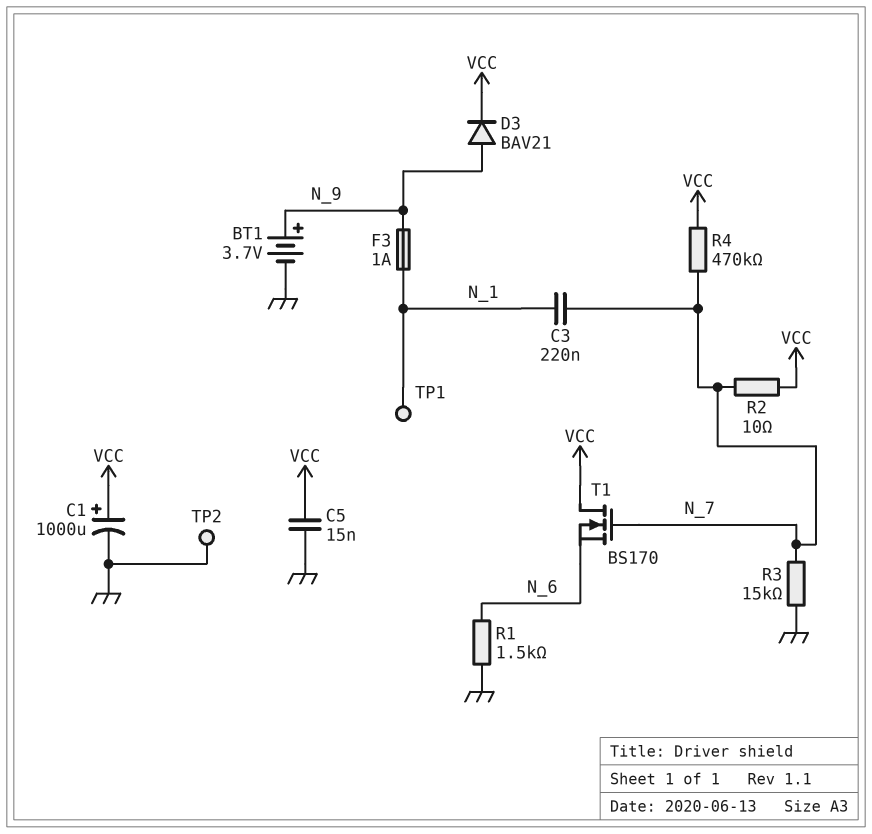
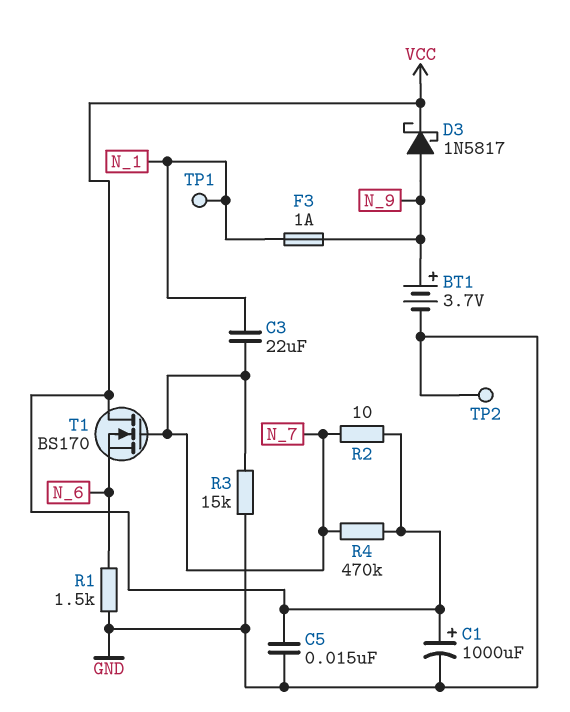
C3: 220nF (N_1, N_7) -> 22uF (N_1, N_7)
D3: diode BAV21 (A N_9, K VCC) -> schottky 1N5817 (A N_9, K VCC)

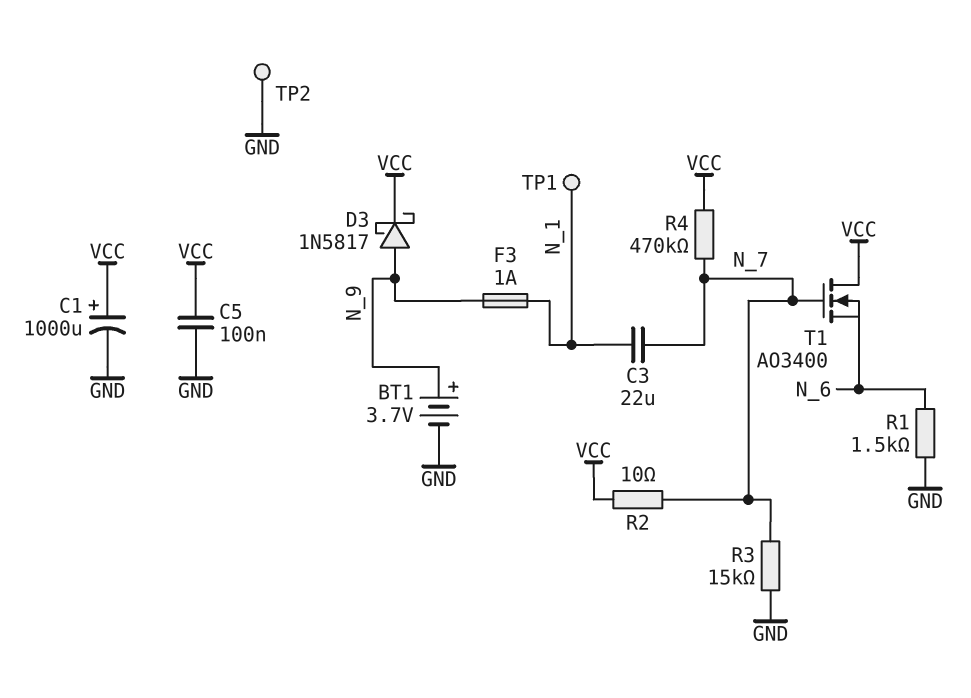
C5: 15nF (GND, VCC) -> 100nF (GND, VCC)
T1: NMOS BS170 (G N_7, D VCC, S N_6) -> NMOS AO3400 (G N_7, D VCC, S N_6)

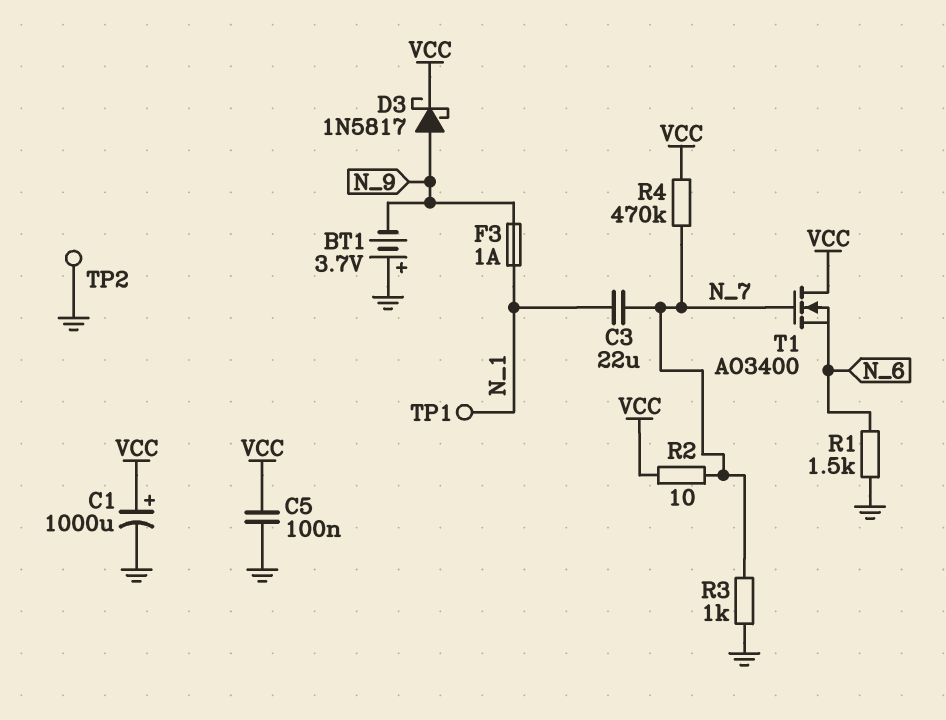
BT1: 3.7V (plus N_9, minus GND) -> 3.7V (plus GND, minus N_9)
R3: 15k (GND, N_7) -> 1k (GND, N_7)

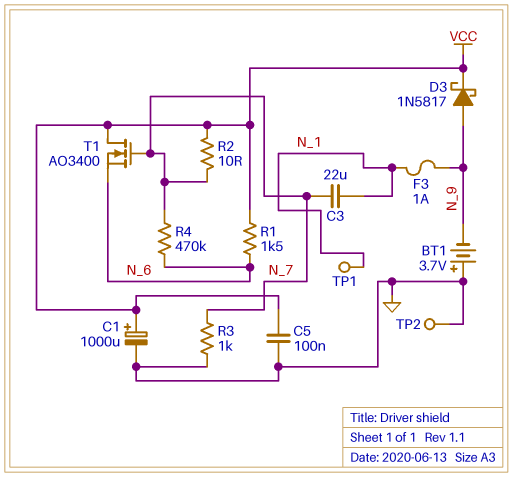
R1: 1.5k (GND, N_6) -> 1.5k (N_6, VCC)
R4: 470k (N_7, VCC) -> 470k (N_6, N_7)

